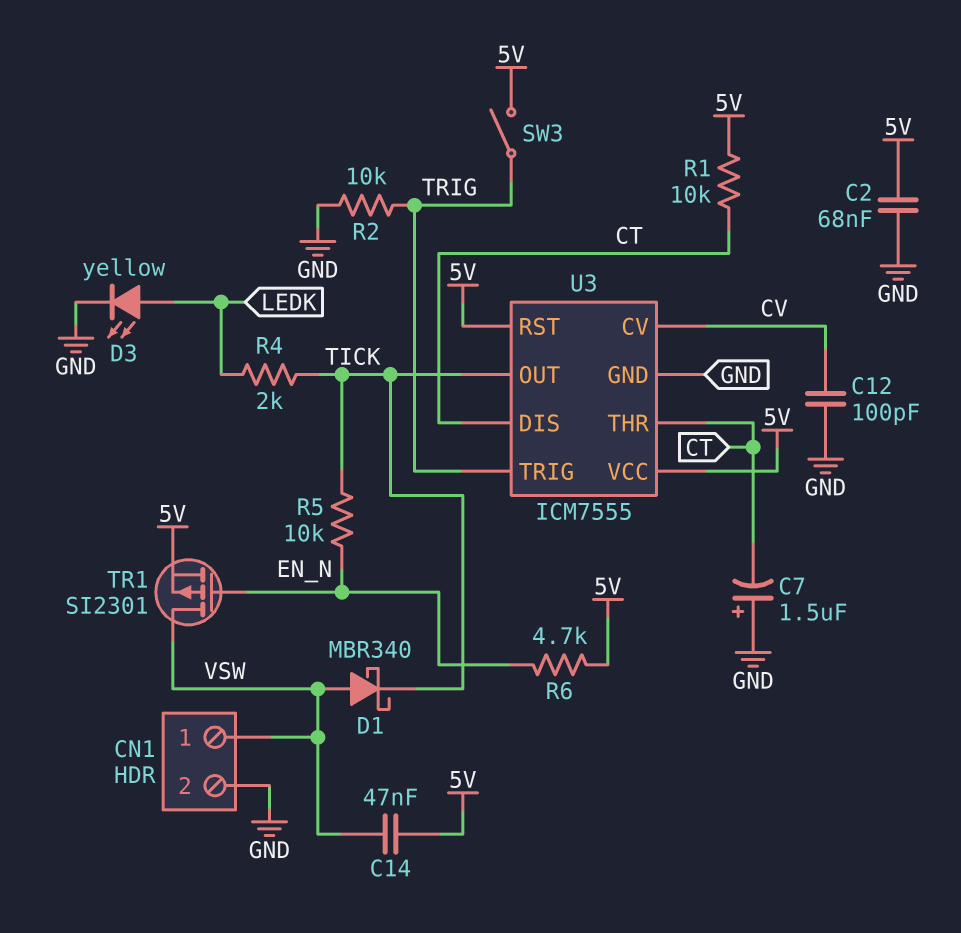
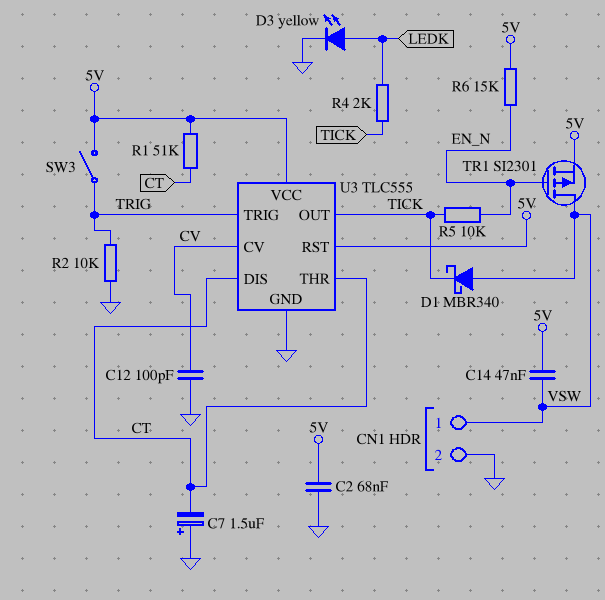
R1: 10k (5V, CT) -> 51k (5V, CT)
R6: 4.7k (5V, EN_N) -> 15k (5V, EN_N)
U3: ICM7555 -> TLC555

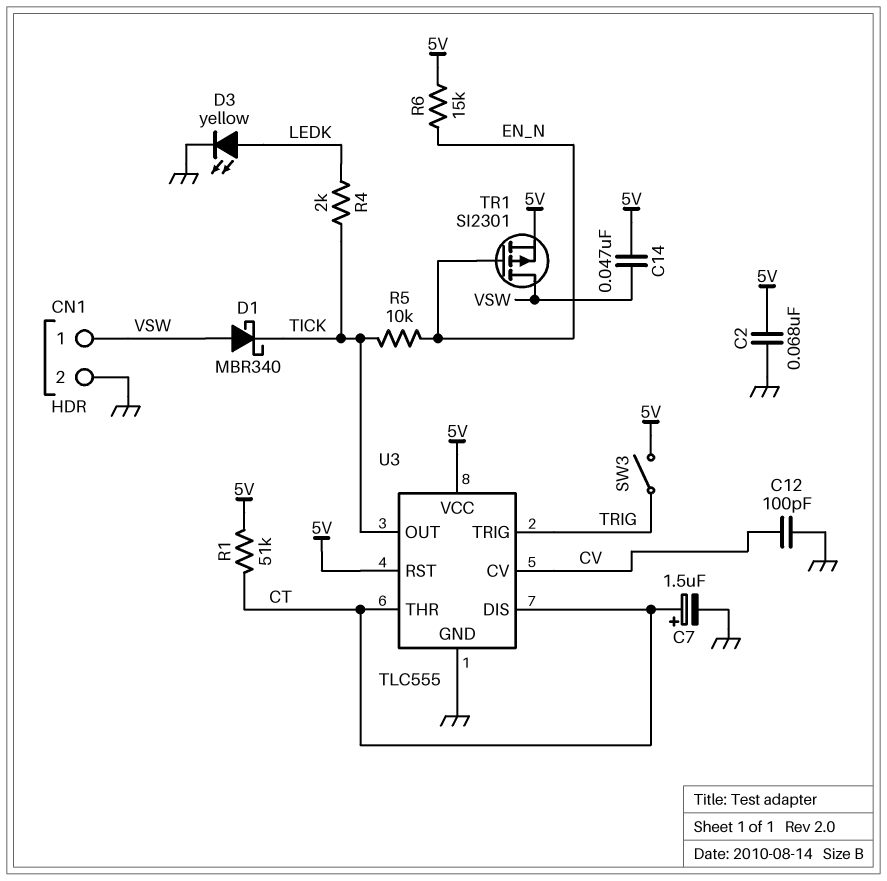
C7: 1.5uF (plus GND, minus CT) -> 1.5uF (plus CT, minus GND)
R2: 10k (GND, TRIG) -> none

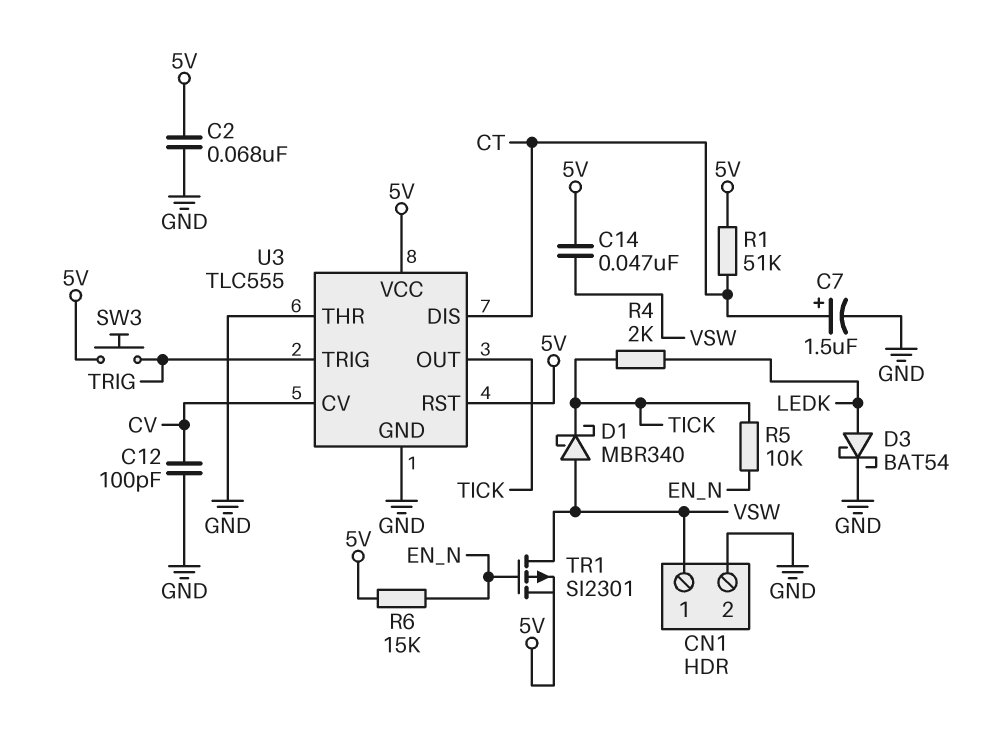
D3: LED yellow (A LEDK, K GND) -> schottky BAT54 (A LEDK, K GND)
SW3: switch (5V, TRIG) -> button (5V, TRIG)
U3 pin THR: CT -> GND

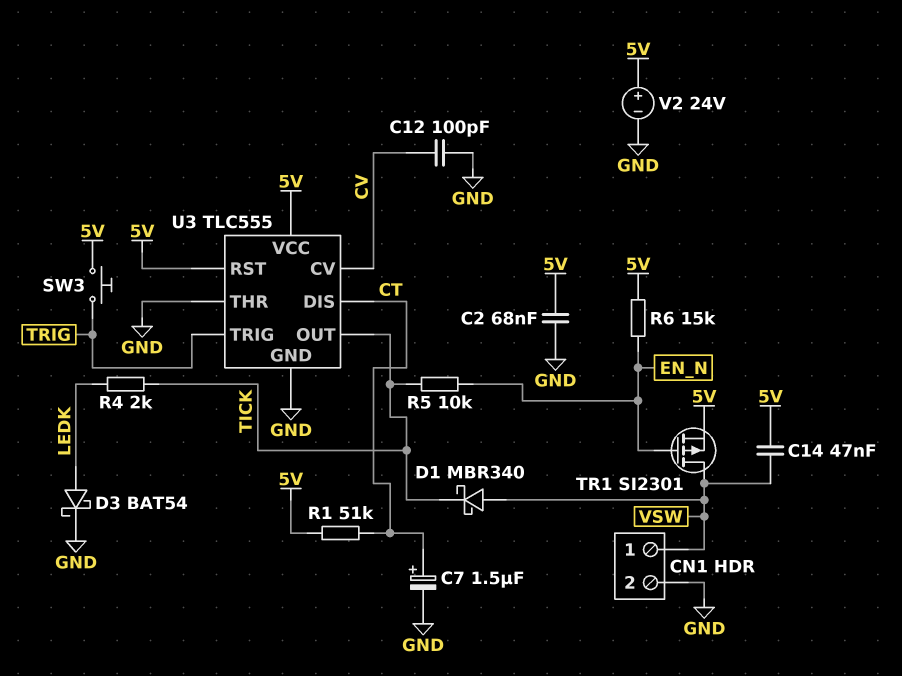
V2: none -> 24V (plus 5V, minus GND)

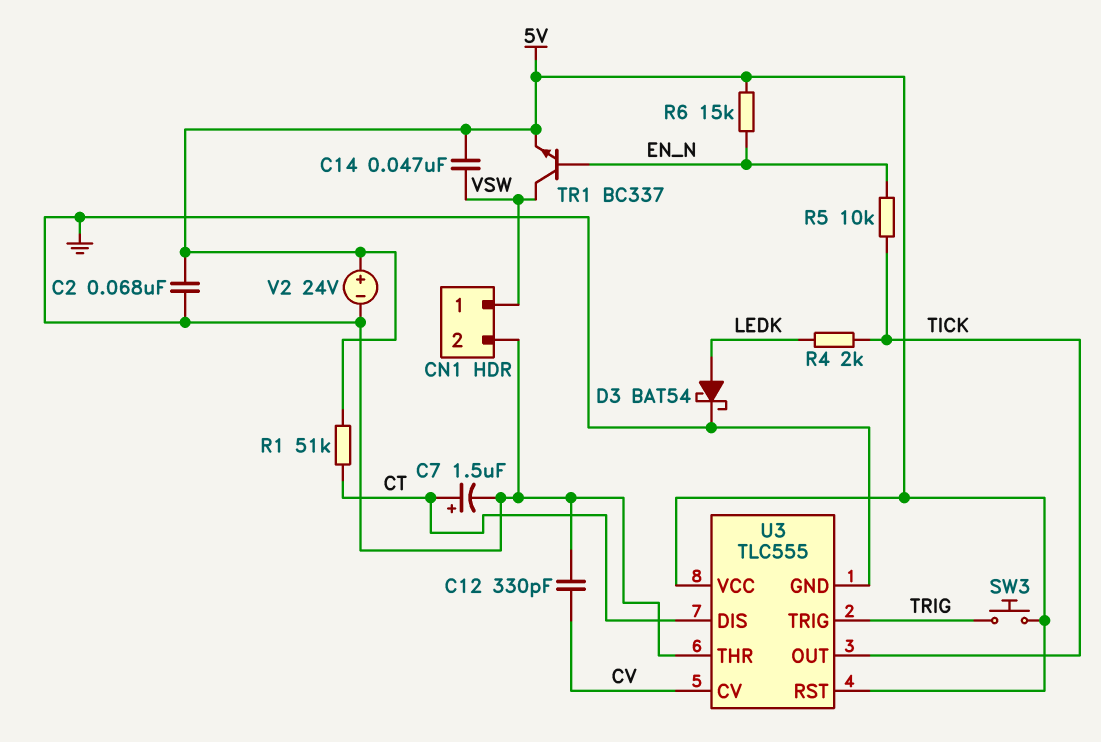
C12: 100pF (CV, GND) -> 330pF (CV, GND)
D1: schottky MBR340 (A VSW, K TICK) -> none
TR1: PMOS SI2301 (G EN_N, D VSW, S 5V) -> NPN BC337 (B EN_N, C VSW, E 5V)

